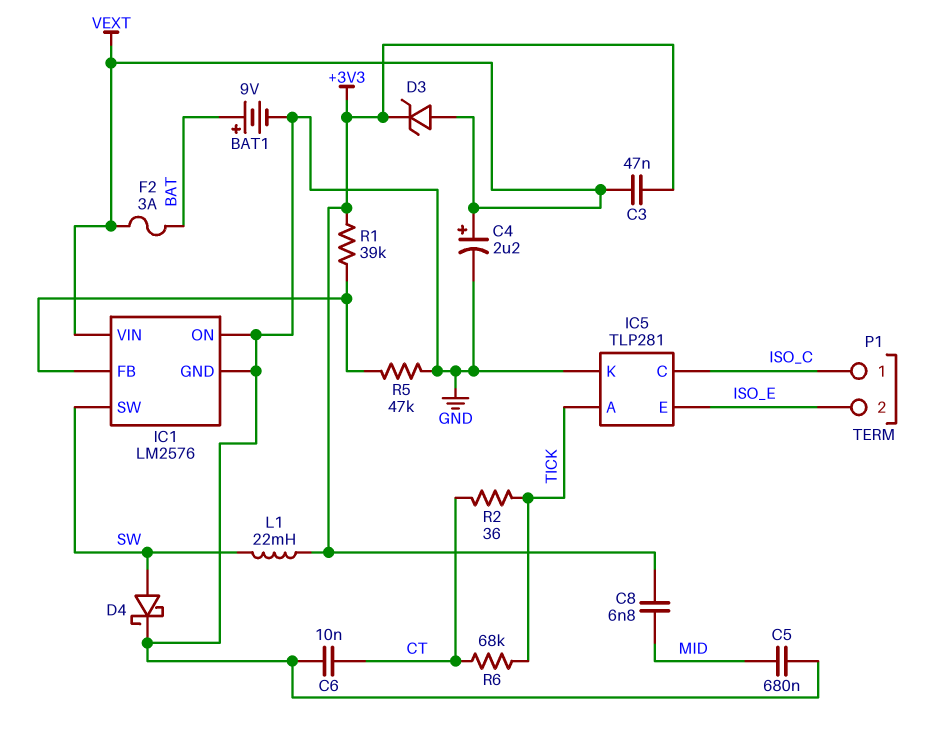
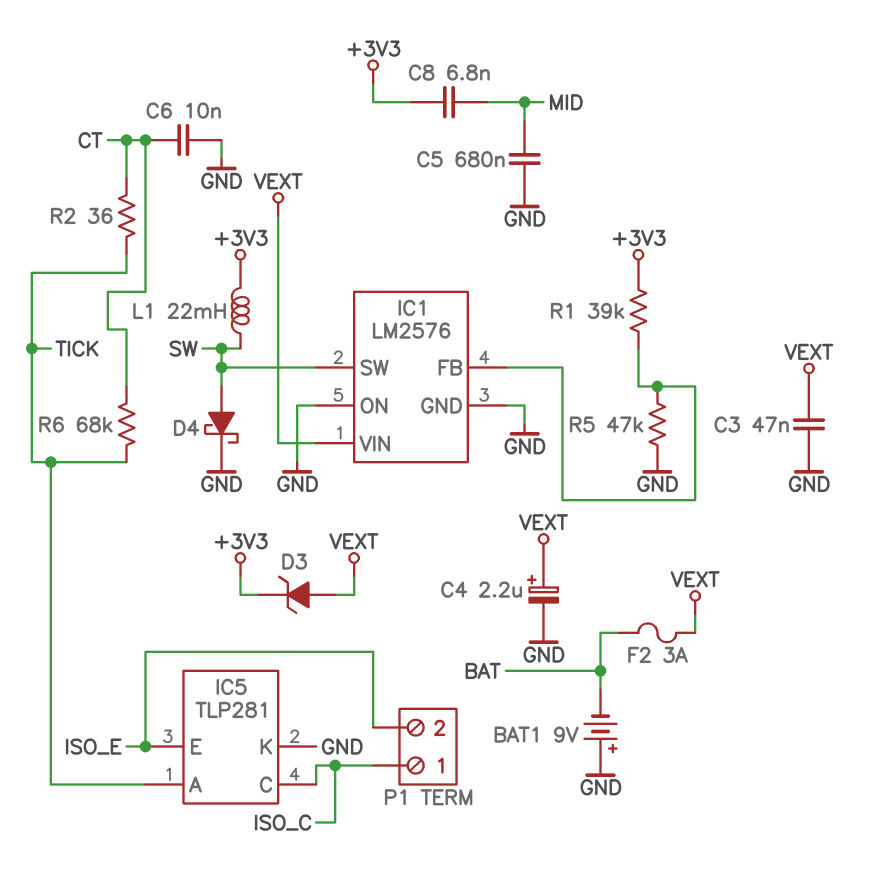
BAT1: 9V (plus BAT, minus GND) -> 9V (plus GND, minus BAT)
C3: 47nF (+3V3, VEXT) -> 47nF (GND, VEXT)

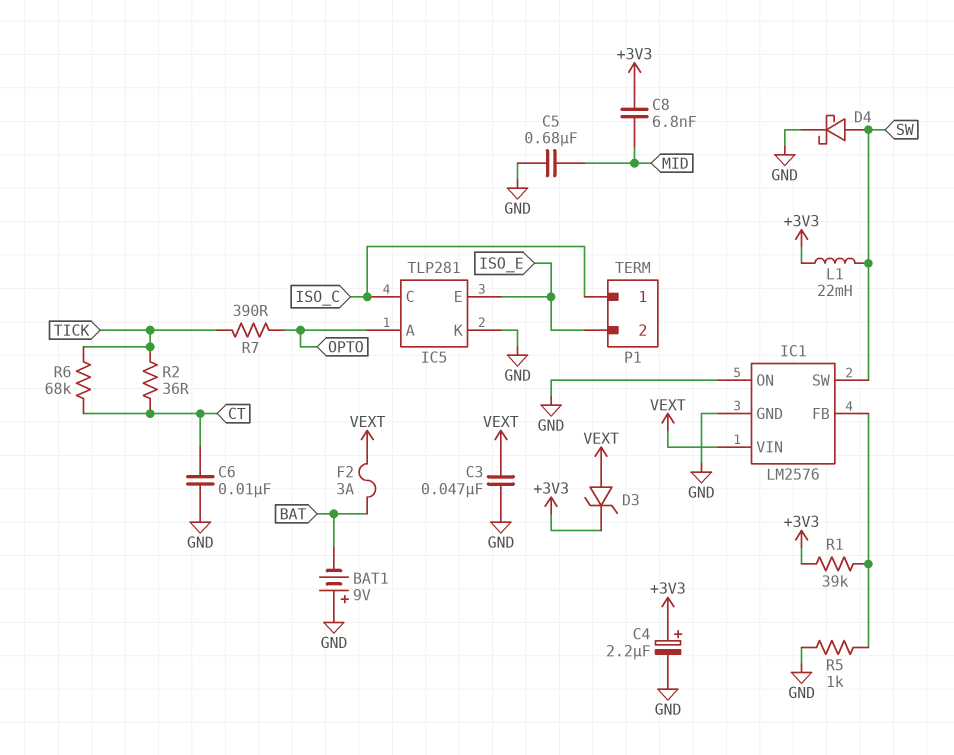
C4: 2.2uF (plus VEXT, minus GND) -> 2.2uF (plus +3V3, minus GND)
IC5 pin A: TICK -> OPTO
R5: 47k (GND, IC1/FB) -> 1k (GND, IC1/FB)
R7: none -> 390 (OPTO, TICK)

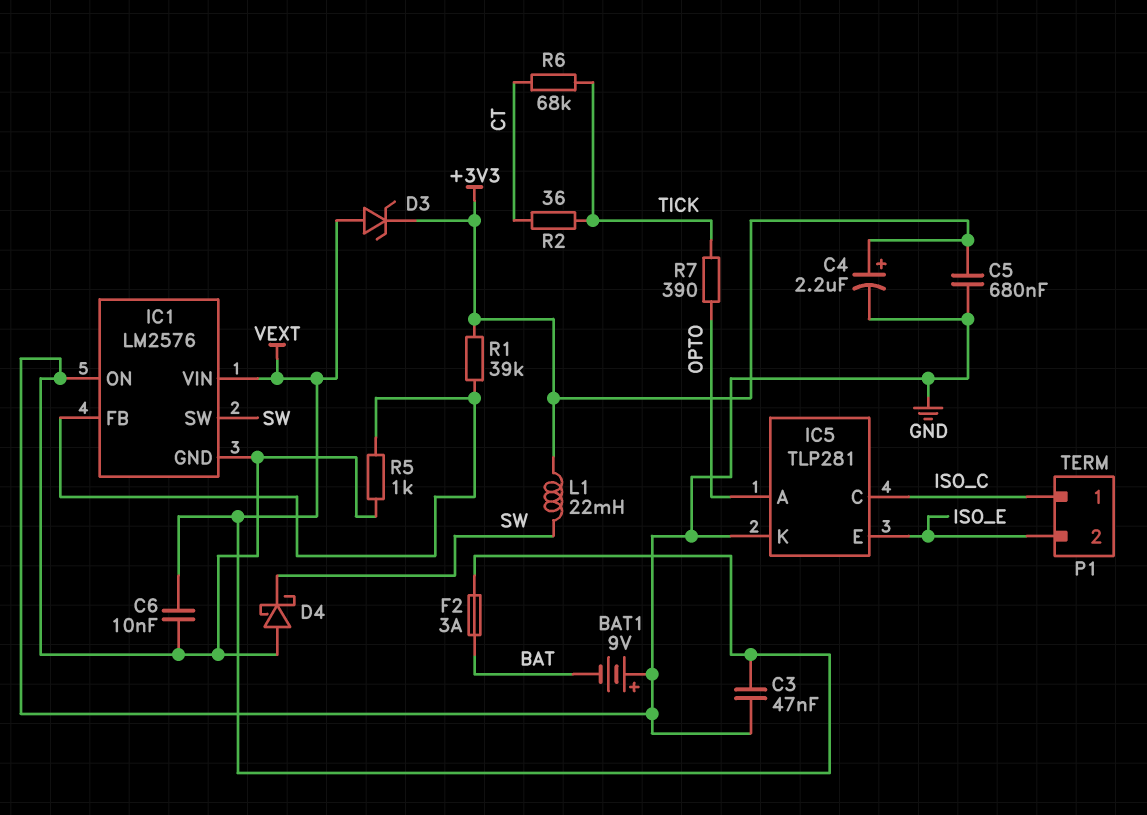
C5: 680nF (GND, MID) -> 680nF (+3V3, GND)
C6: 10nF (CT, GND) -> 10nF (GND, VEXT)
C8: 6.8nF (+3V3, MID) -> none
D4: schottky (A SW, K GND) -> schottky (A GND, K SW)

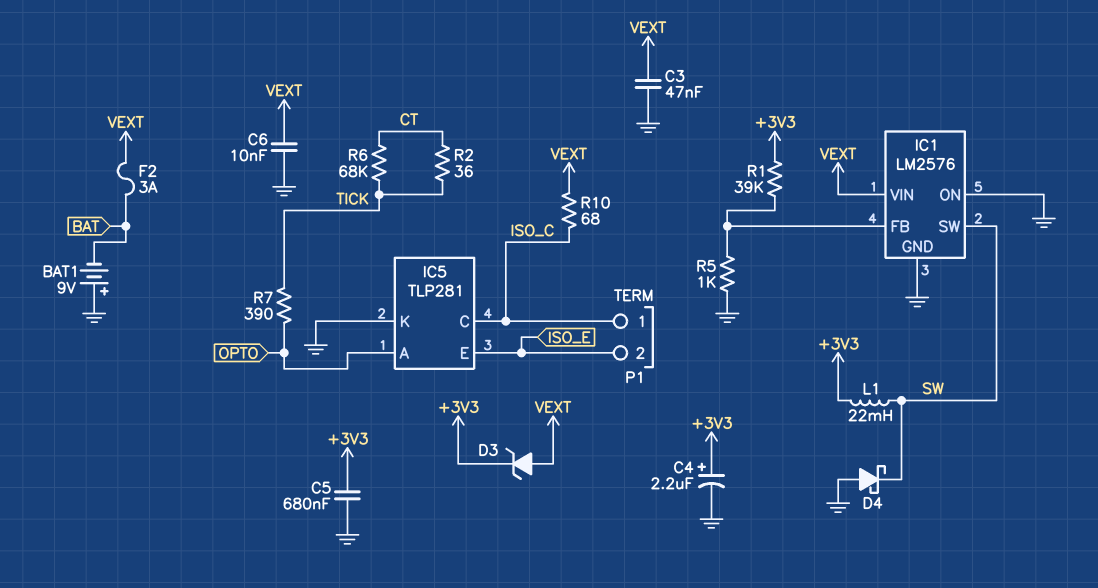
R10: none -> 68 (ISO_C, VEXT)

